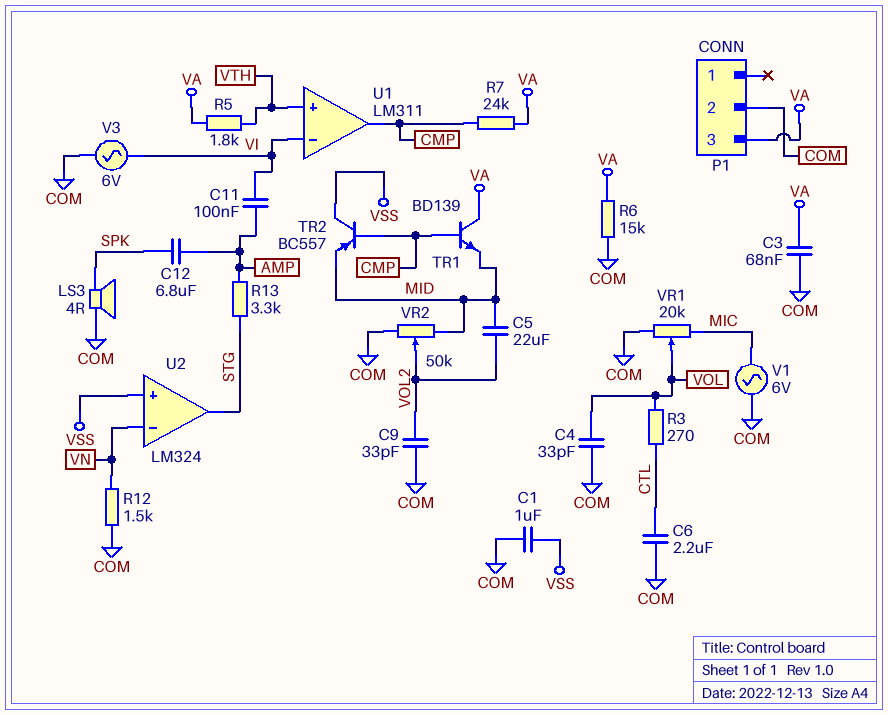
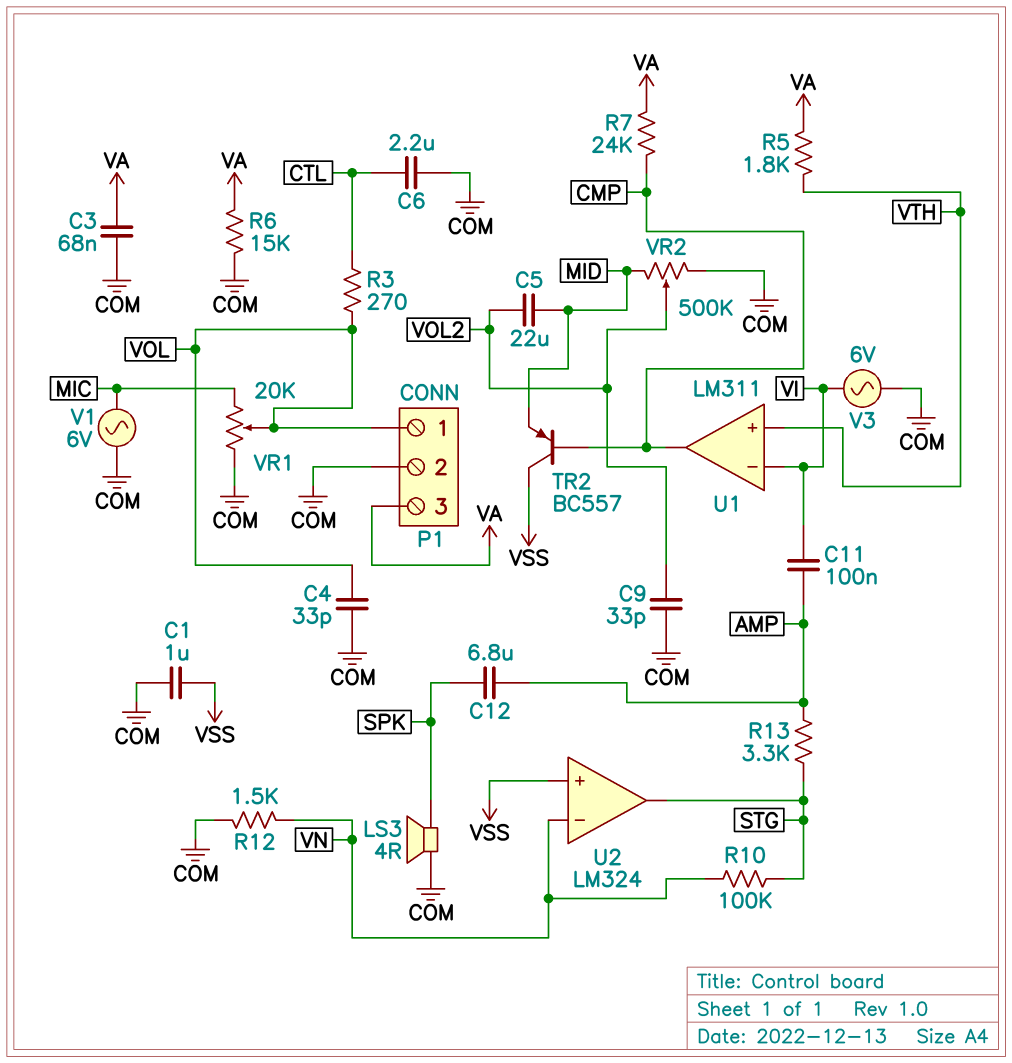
P1 pin 1: none -> VOL
R10: none -> 100k (STG, VN)
TR1: NPN BD139 (B CMP, C VA, E MID) -> none
VR2: 50k (COM, MID, wiper VOL2) -> 500k (COM, MID, wiper VOL2)

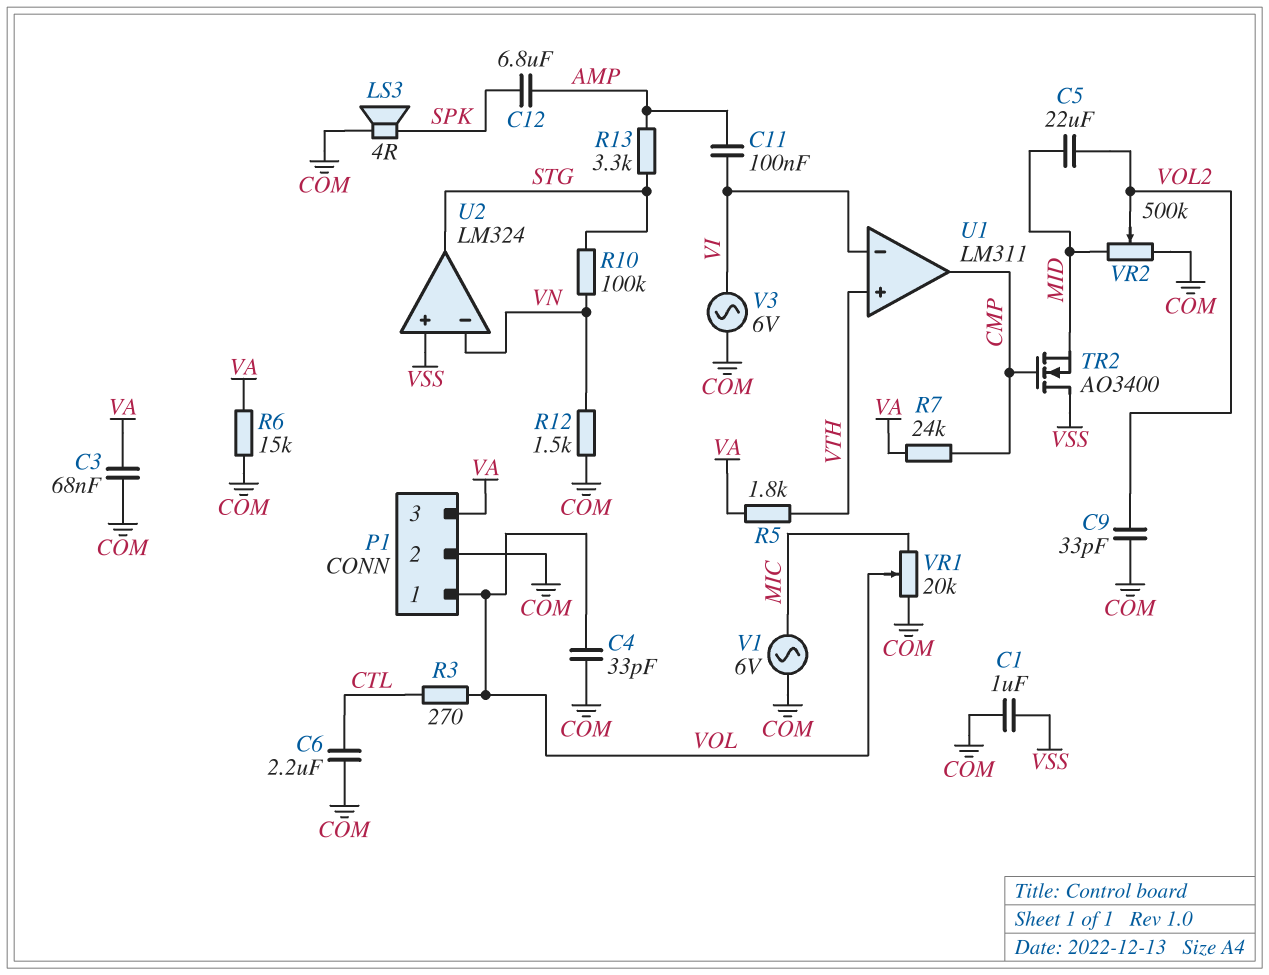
TR2: PNP BC557 (B CMP, C VSS, E MID) -> NMOS AO3400 (G CMP, D VSS, S MID)

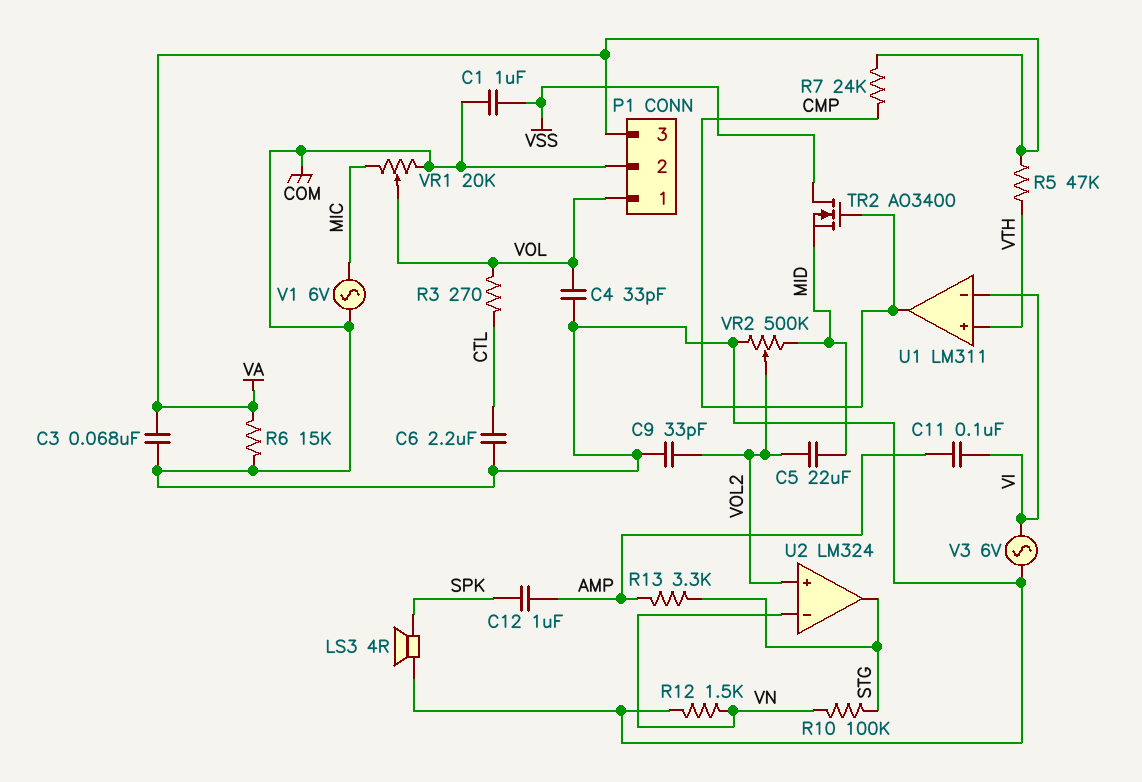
C12: 6.8uF (AMP, SPK) -> 1uF (AMP, SPK)
R5: 1.8k (VA, VTH) -> 47k (VA, VTH)
U2 pin in+: VSS -> VOL2

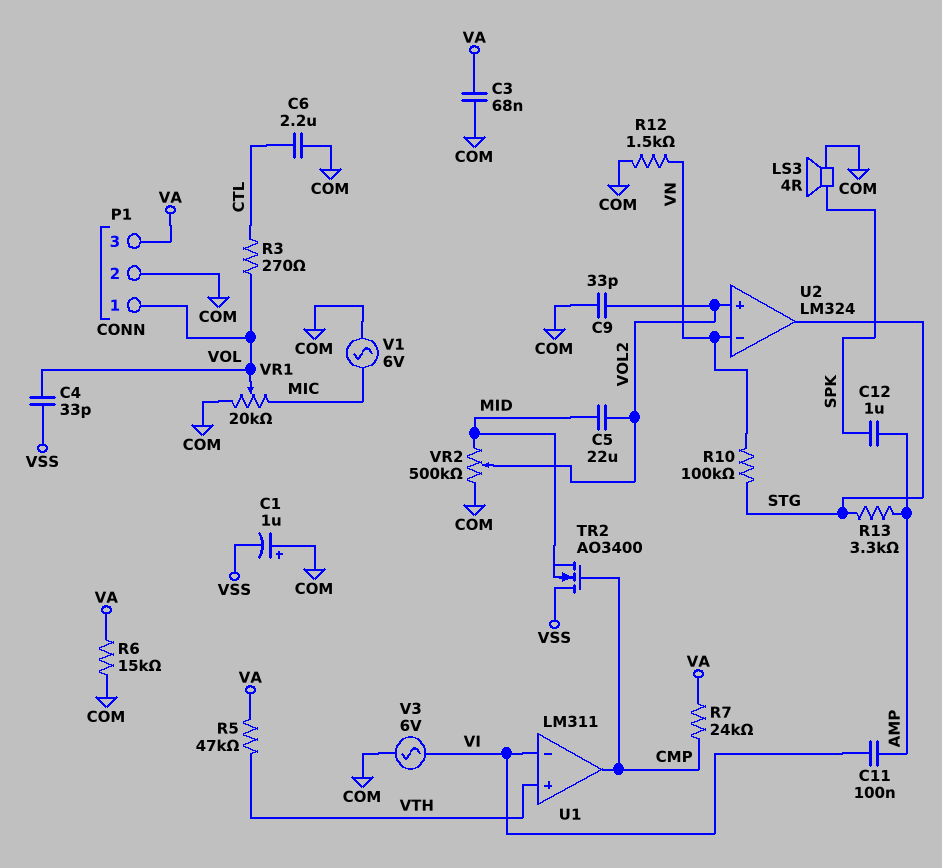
C1: 1uF (COM, VSS) -> 1uF (plus COM, minus VSS)
C4: 33pF (COM, VOL) -> 33pF (VOL, VSS)

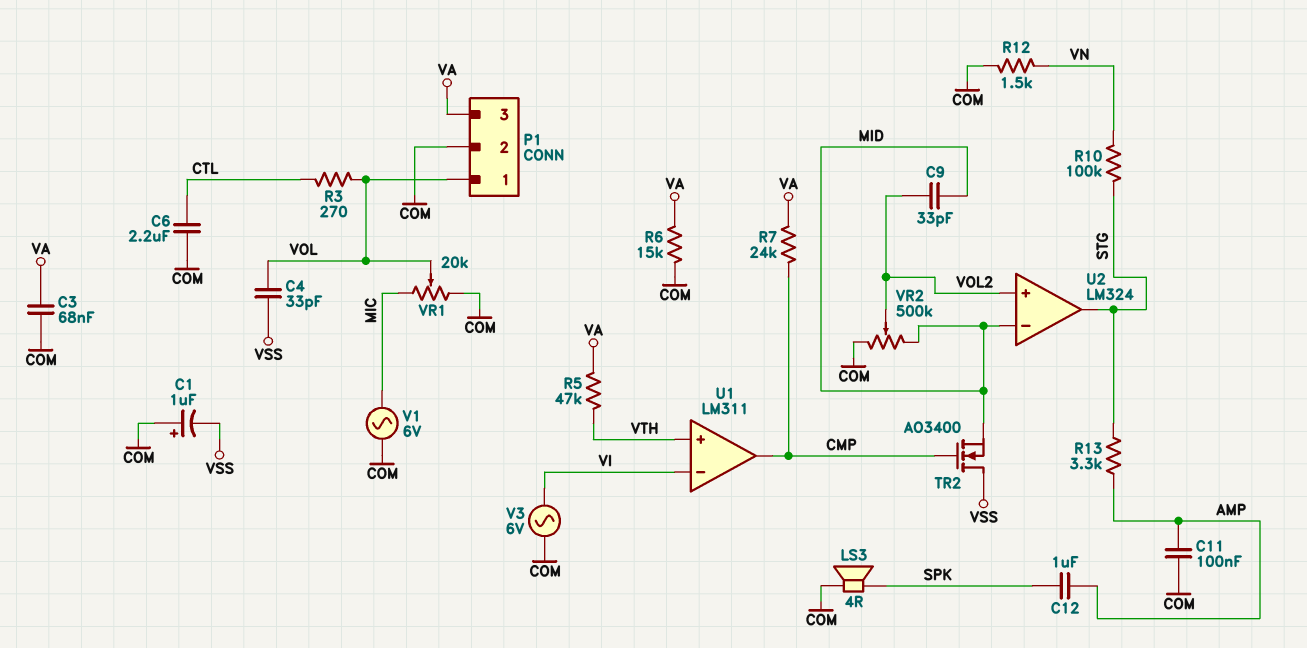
C5: 22uF (MID, VOL2) -> none
C9: 33pF (COM, VOL2) -> 33pF (MID, VOL2)
C11: 100nF (AMP, VI) -> 100nF (AMP, COM)
U2 pin in-: VN -> MID

